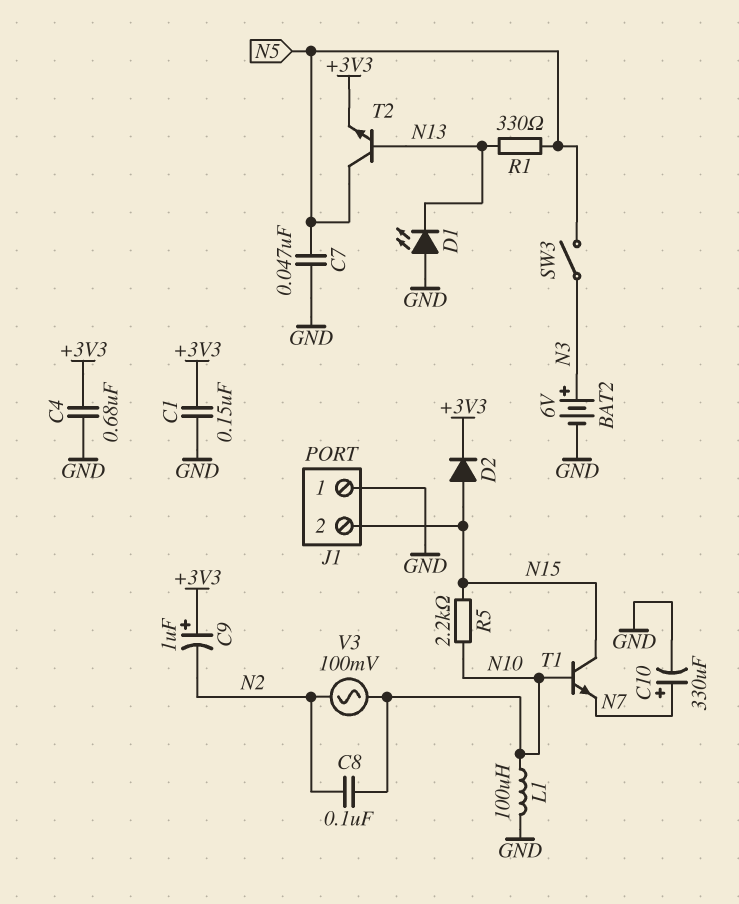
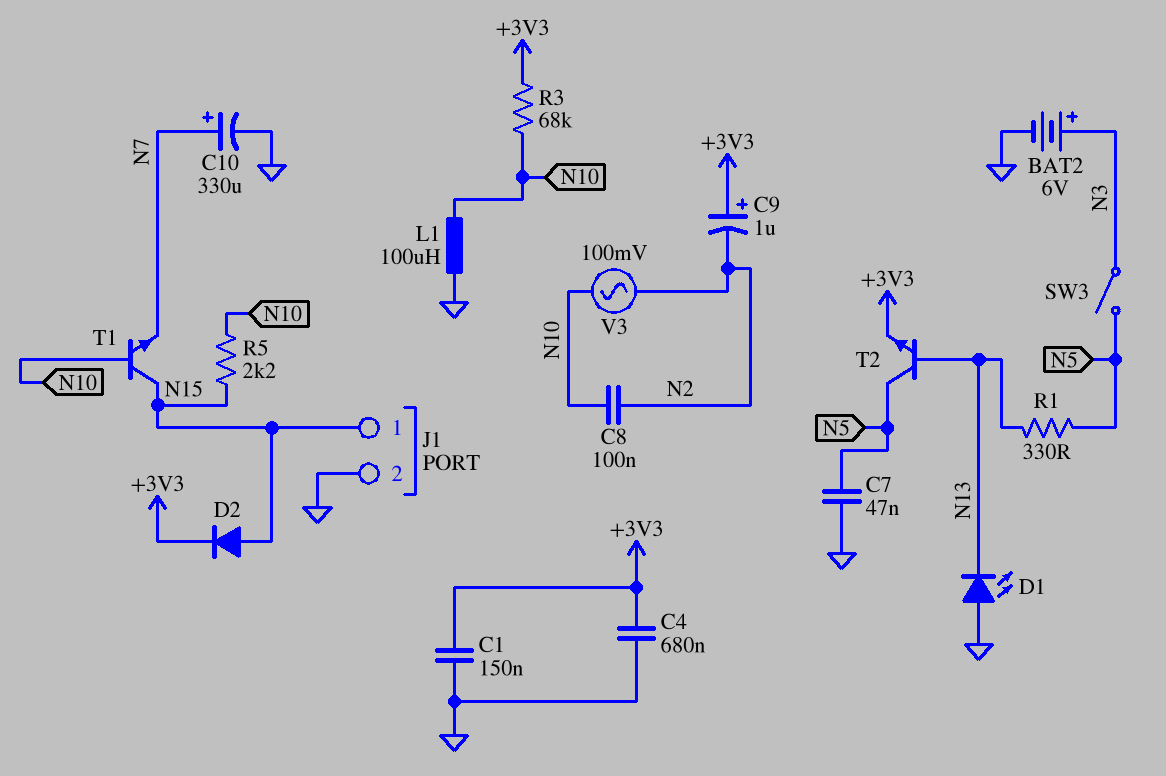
J1 pin 1: GND -> N15
J1 pin 2: N15 -> GND
R3: none -> 68k (+3V3, N10)

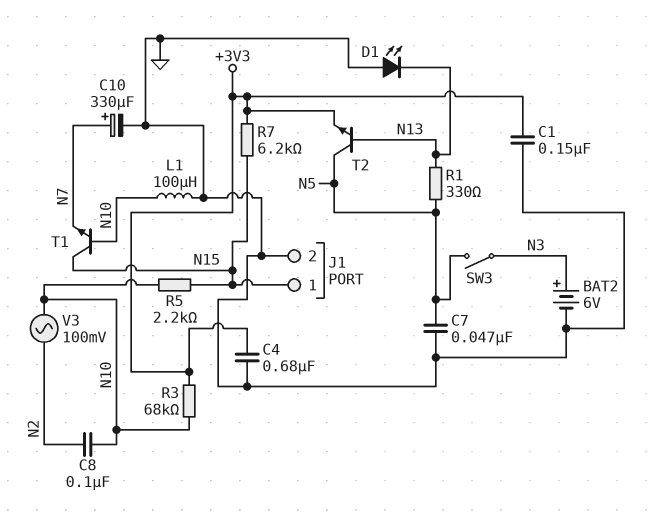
C9: 1uF (plus +3V3, minus N2) -> none
D2: diode (A N15, K +3V3) -> none
R7: none -> 6.2k (+3V3, N15)

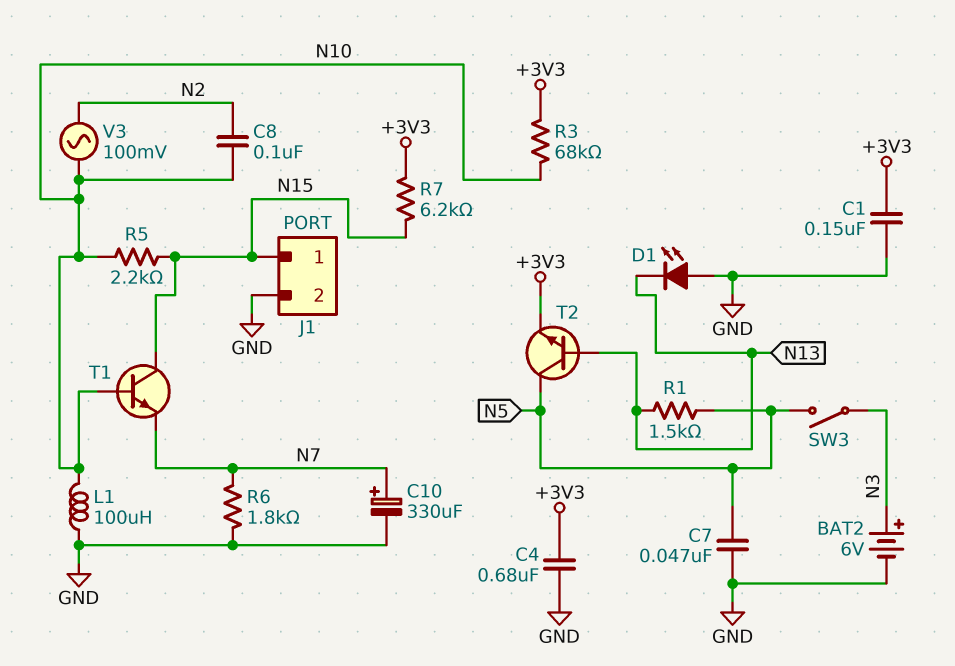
R1: 330 (N5, N13) -> 1.5k (N5, N13)
R6: none -> 1.8k (GND, N7)

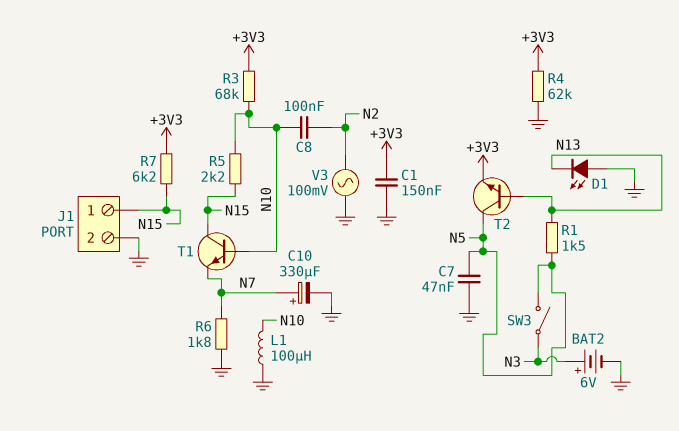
C4: 680nF (+3V3, GND) -> none
R4: none -> 62k (+3V3, GND)
V3: AC 100mV (N2, N10) -> AC 100mV (GND, N2)

